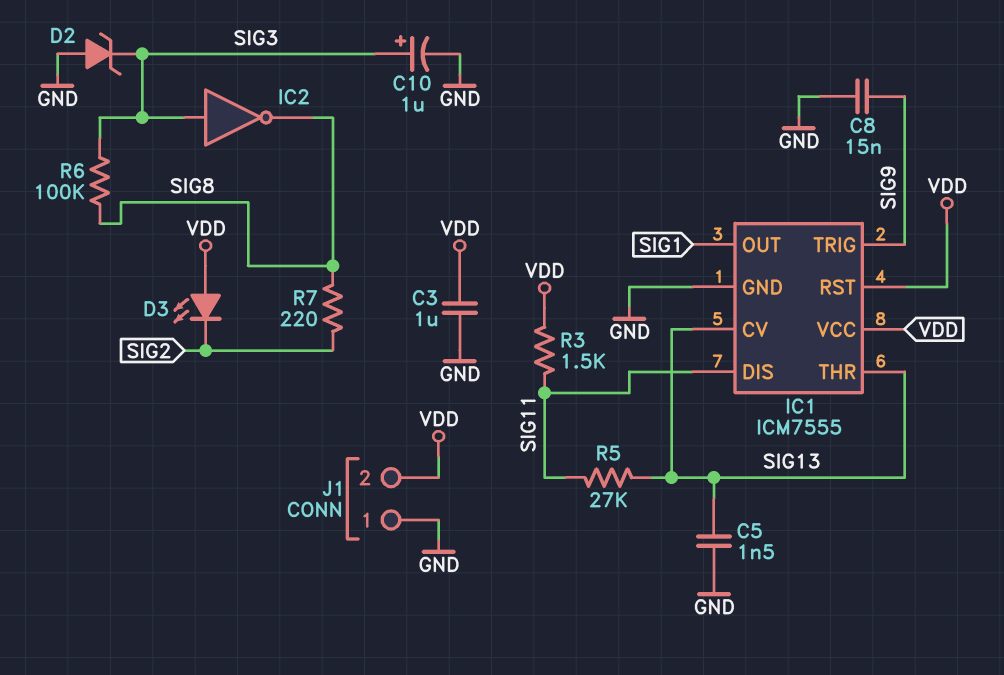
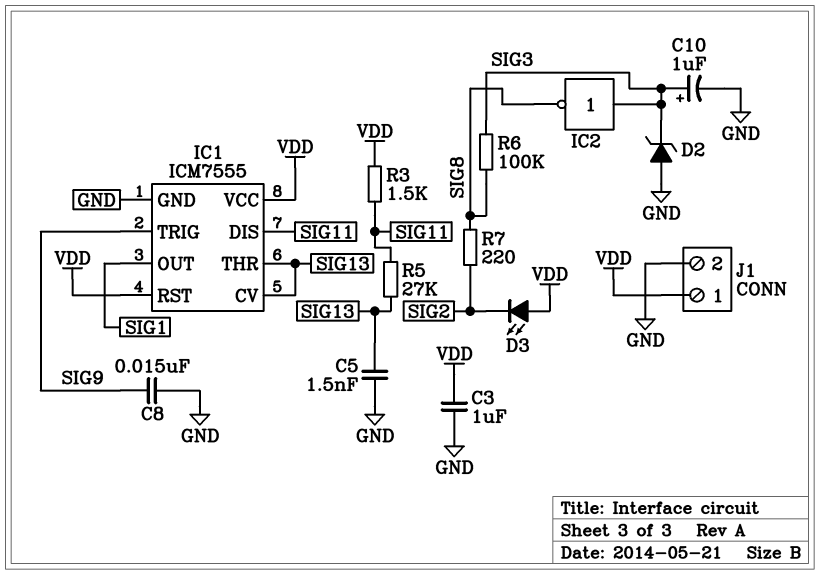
J1 pin 1: GND -> VDD
J1 pin 2: VDD -> GND

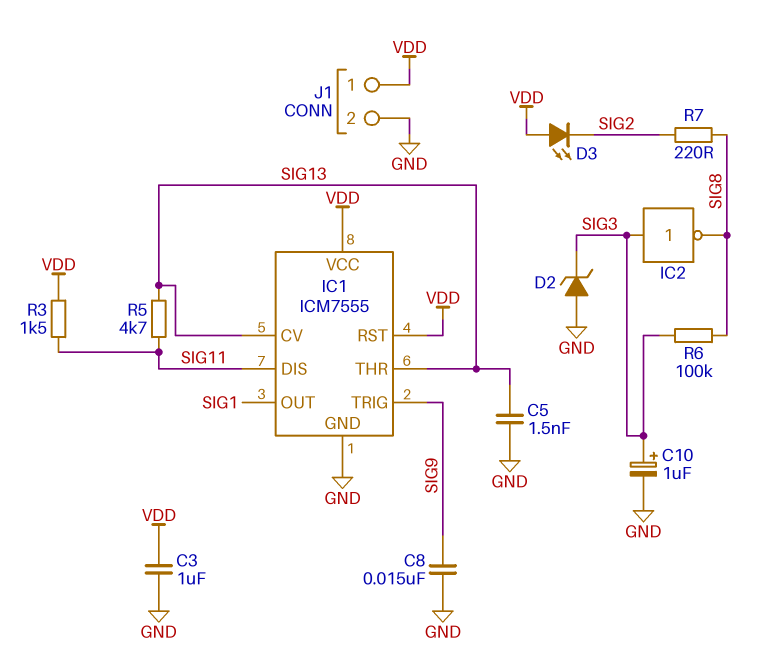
R5: 27k (SIG11, SIG13) -> 4.7k (SIG11, SIG13)

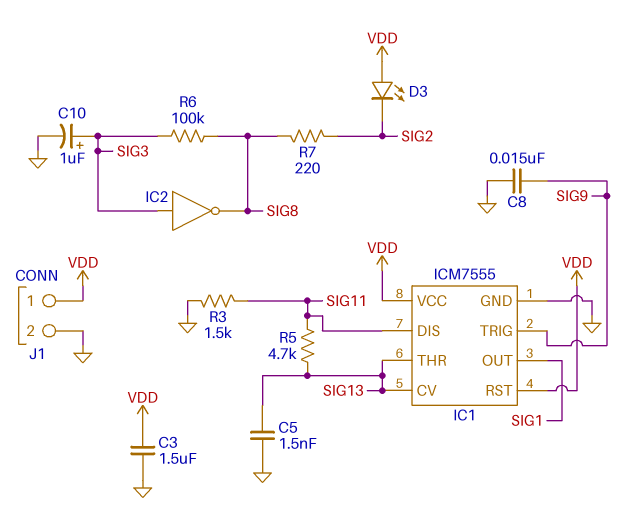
C3: 1uF (GND, VDD) -> 1.5uF (GND, VDD)
D2: zener (A GND, K SIG3) -> none
R3: 1.5k (SIG11, VDD) -> 1.5k (GND, SIG11)

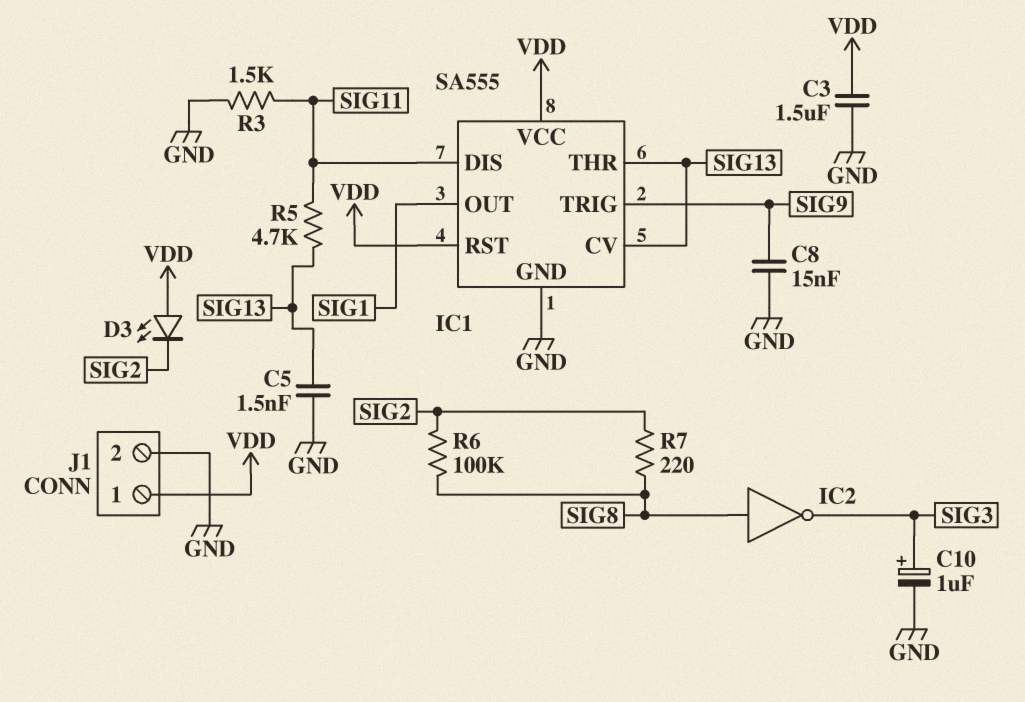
IC1: ICM7555 -> SA555
IC2: NOT (in SIG3, out SIG8) -> NOT (in SIG8, out SIG3)
R6: 100k (SIG3, SIG8) -> 100k (SIG2, SIG8)

